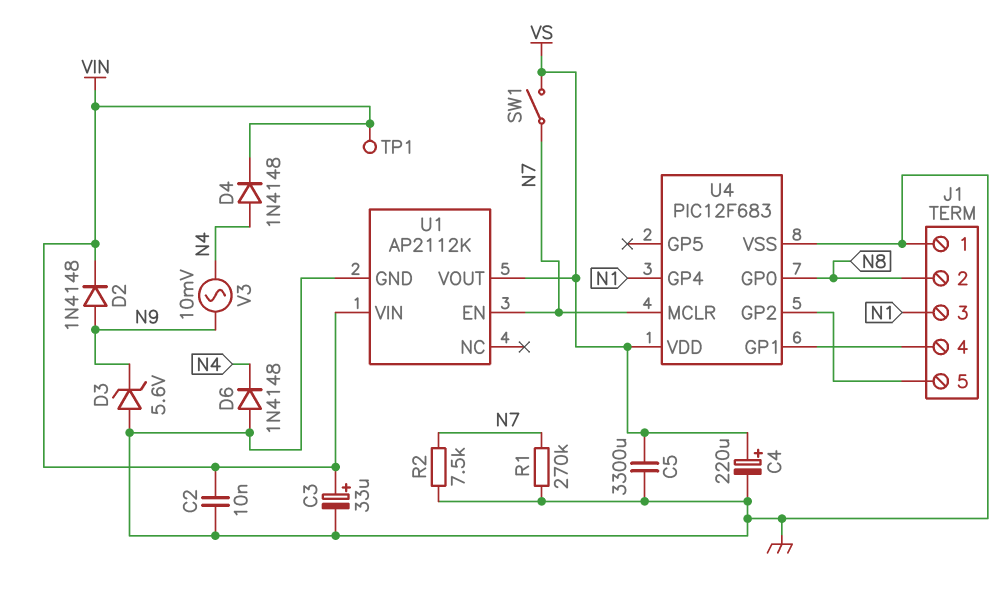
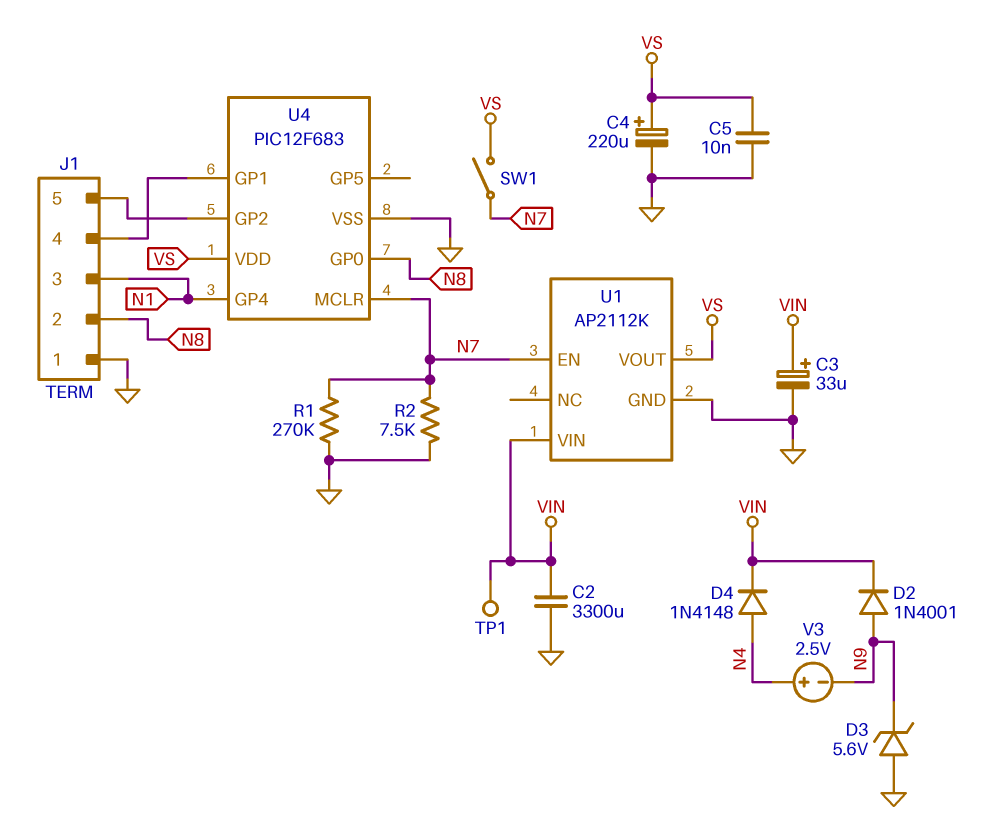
C2: 10nF (GND, VIN) -> 3300uF (GND, VIN)
C5: 3300uF (GND, VS) -> 10nF (GND, VS)
D2: diode 1N4148 (A N9, K VIN) -> diode 1N4001 (A N9, K VIN)
D6: diode 1N4148 (A GND, K N4) -> none
V3: AC 10mV (N4, N9) -> 2.5V (plus N4, minus N9)

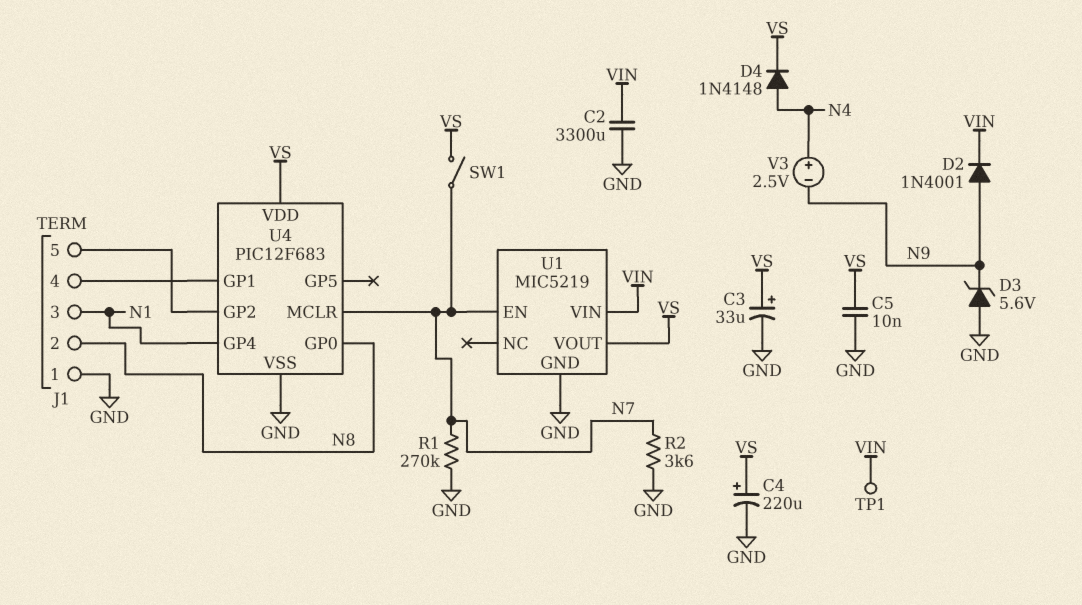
C3: 33uF (plus VIN, minus GND) -> 33uF (plus VS, minus GND)
D4: diode 1N4148 (A N4, K VIN) -> diode 1N4148 (A N4, K VS)
R2: 7.5k (GND, N7) -> 3.6k (GND, N7)
U1: AP2112K -> MIC5219

